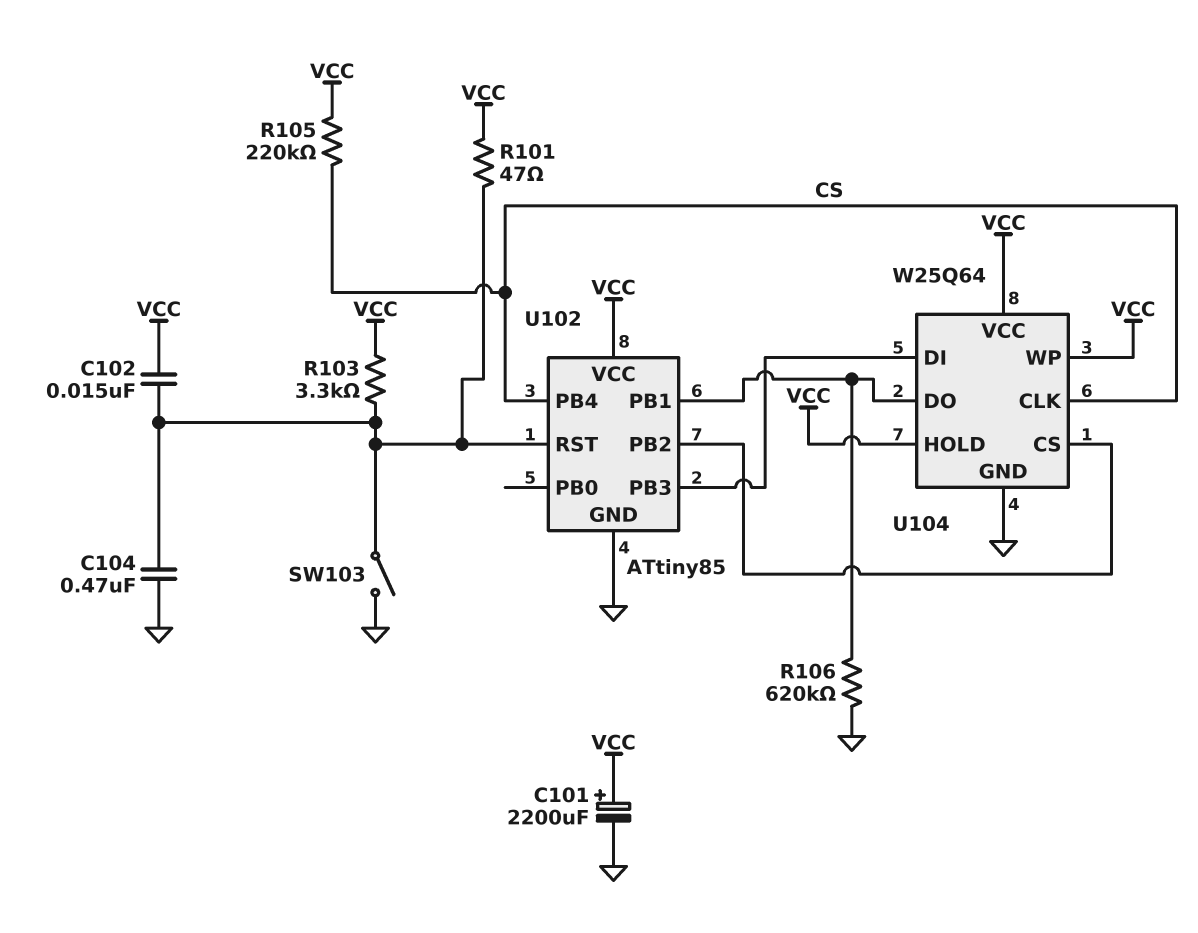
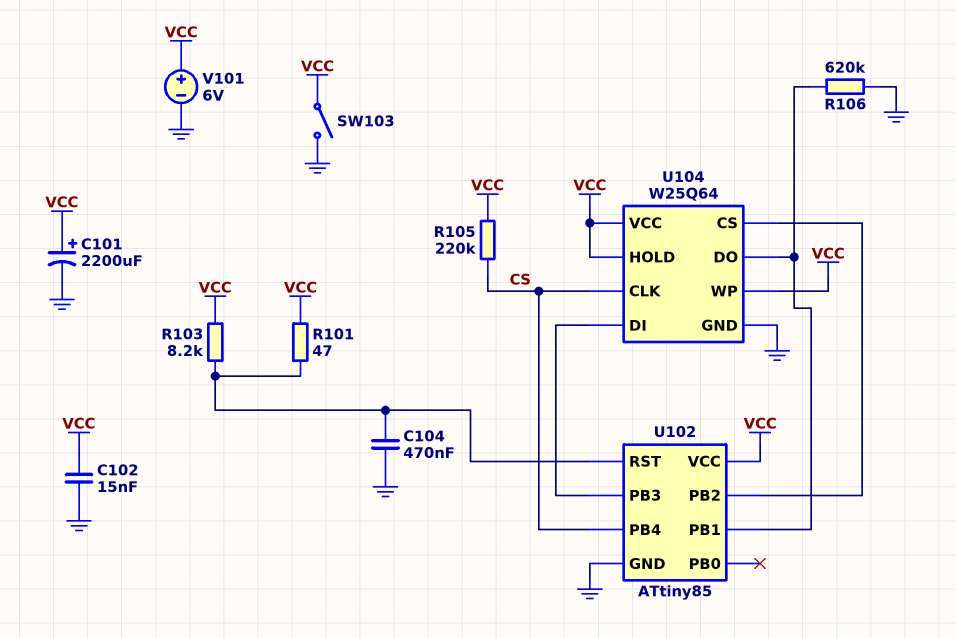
C102: 15nF (U102/RST, VCC) -> 15nF (GND, VCC)
R103: 3.3k (U102/RST, VCC) -> 8.2k (U102/RST, VCC)
SW103: switch (GND, U102/RST) -> switch (GND, VCC)
V101: none -> 6V (plus VCC, minus GND)

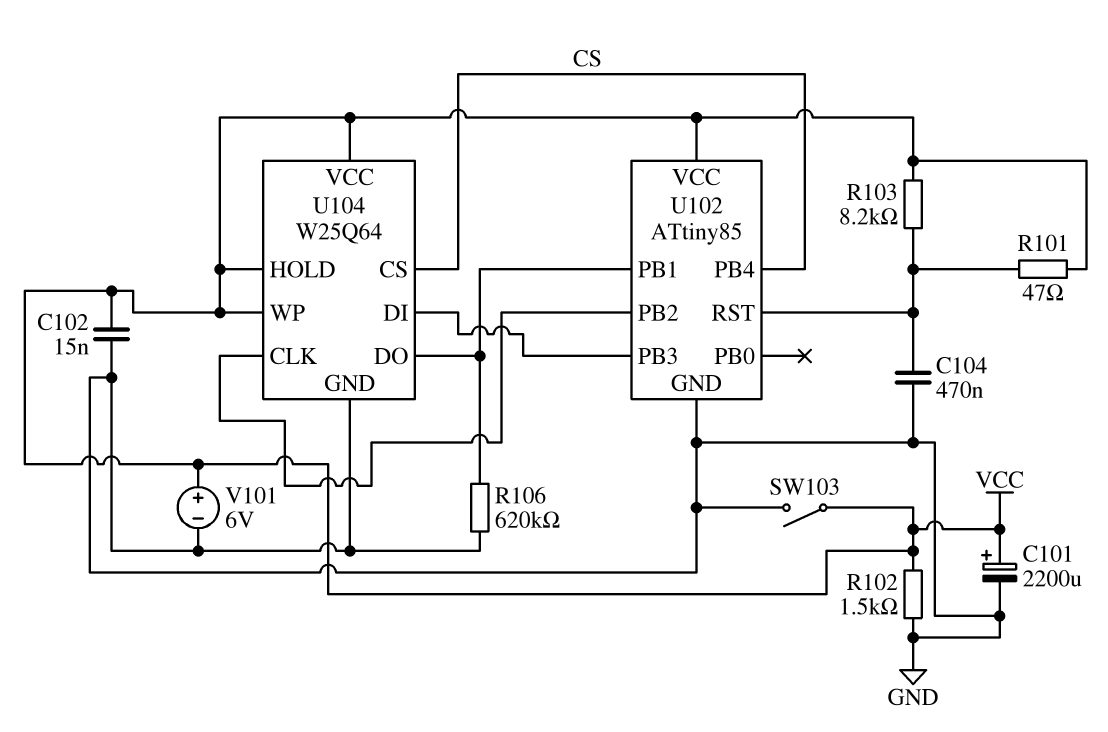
R102: none -> 1.5k (GND, VCC)
R105: 220k (CS, VCC) -> none
U104 pin CLK: CS -> U102/PB2
U104 pin CS: U102/PB2 -> CS

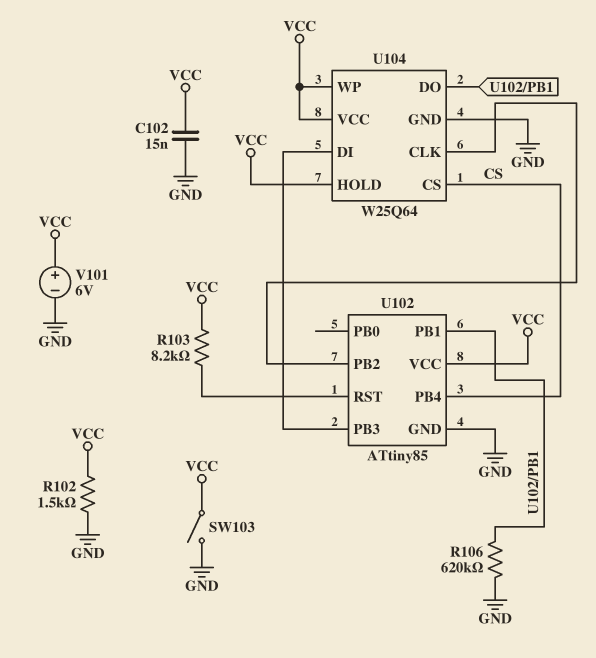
C101: 2200uF (plus VCC, minus GND) -> none
C104: 470nF (GND, U102/RST) -> none
R101: 47 (U102/RST, VCC) -> none

